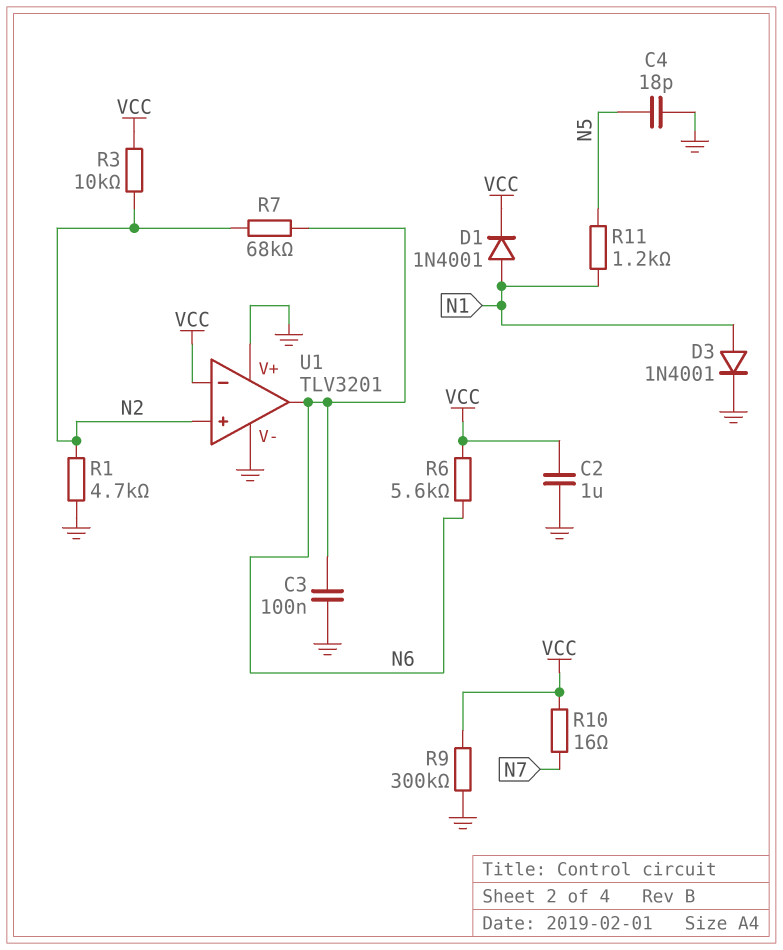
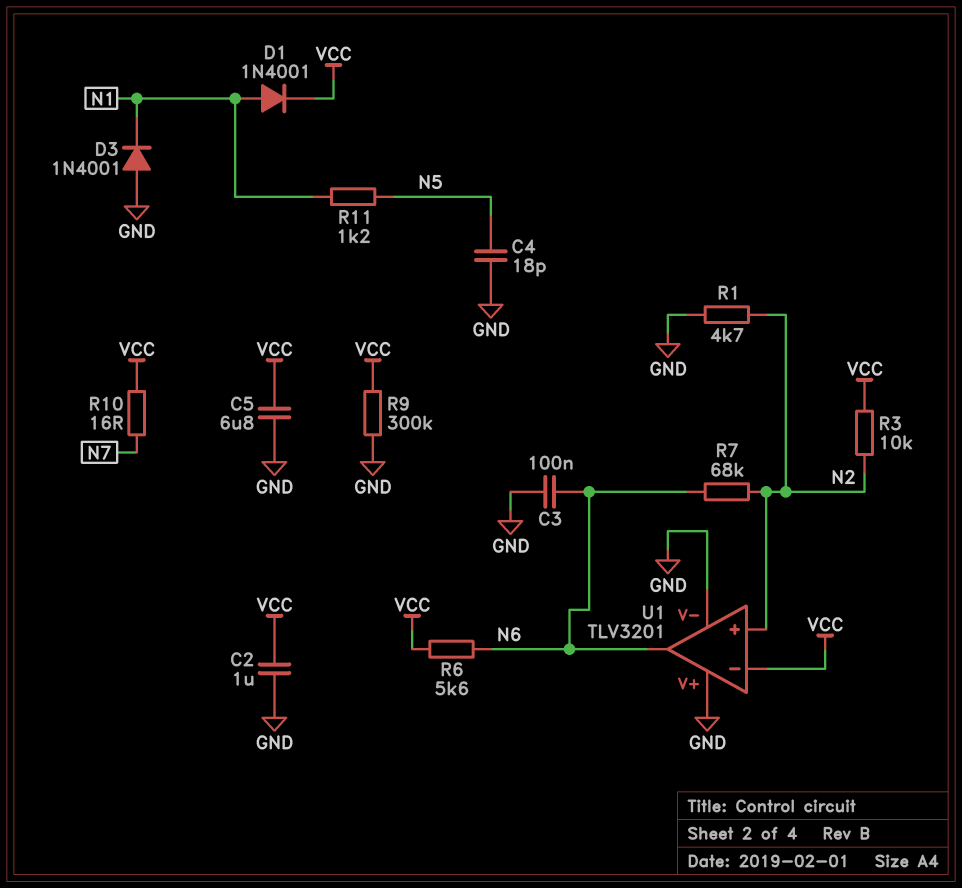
C5: none -> 6.8uF (GND, VCC)
D3: diode 1N4001 (A N1, K GND) -> diode 1N4001 (A GND, K N1)

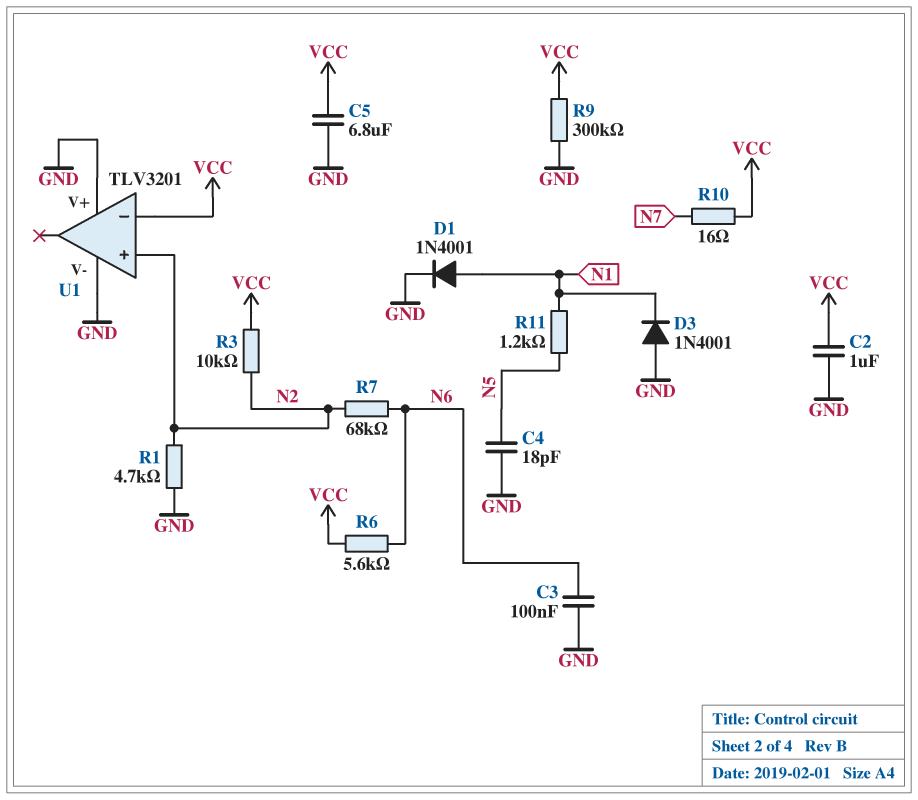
D1: diode 1N4001 (A N1, K VCC) -> diode 1N4001 (A N1, K GND)
U1 pin out: N6 -> none

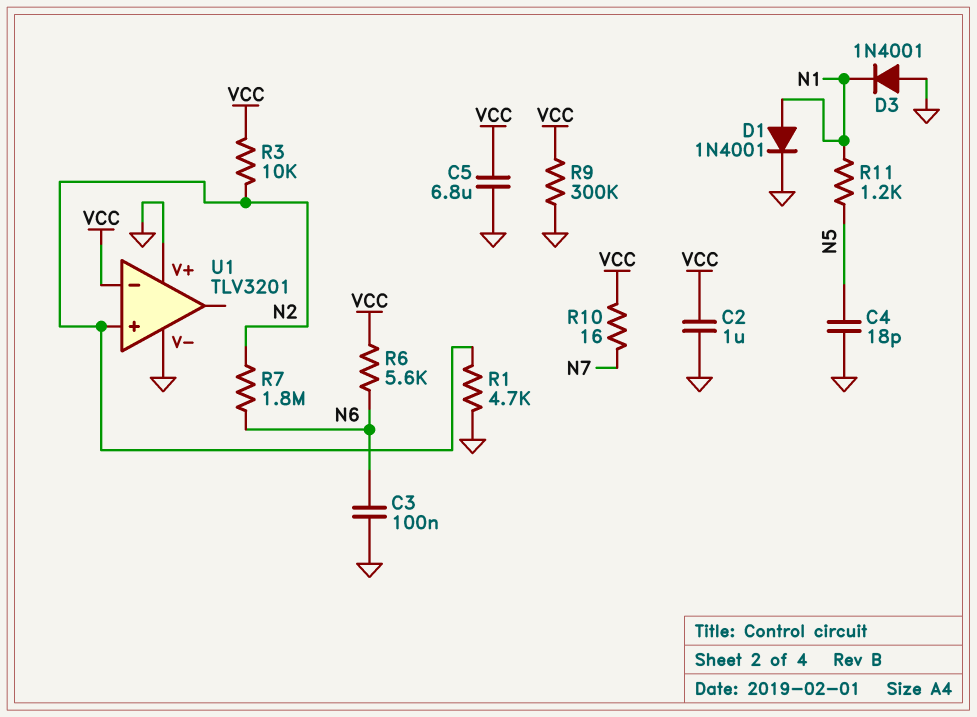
R7: 68k (N2, N6) -> 1.8M (N2, N6)

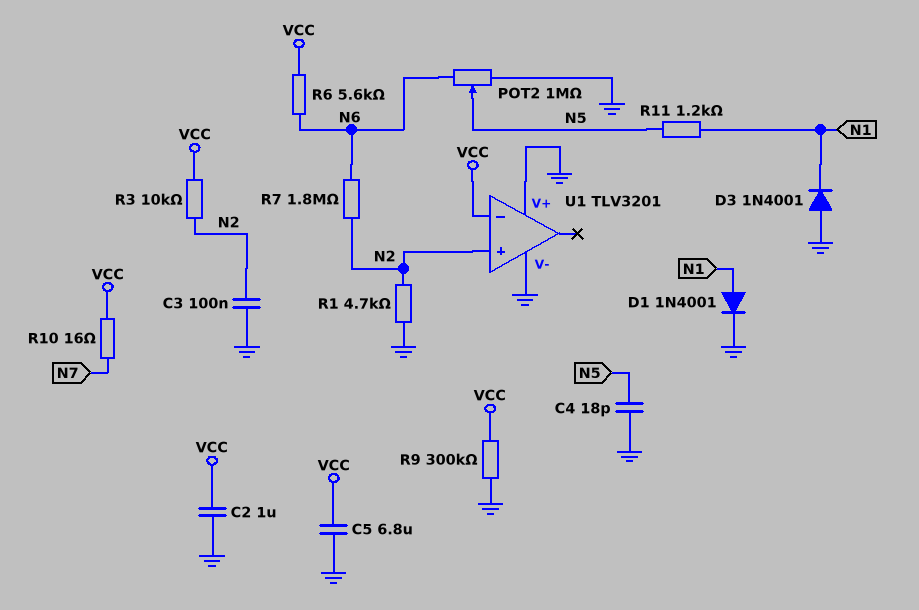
C3: 100nF (GND, N6) -> 100nF (GND, N2)
POT2: none -> 1M (GND, N6, wiper N5)

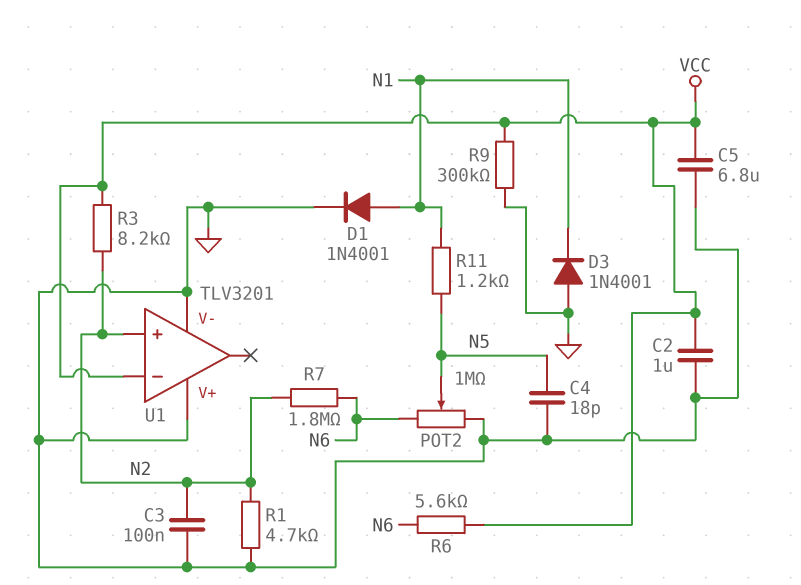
R3: 10k (N2, VCC) -> 8.2k (N2, VCC)
R10: 16 (N7, VCC) -> none

